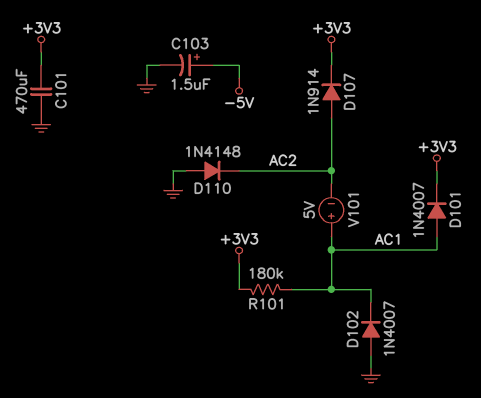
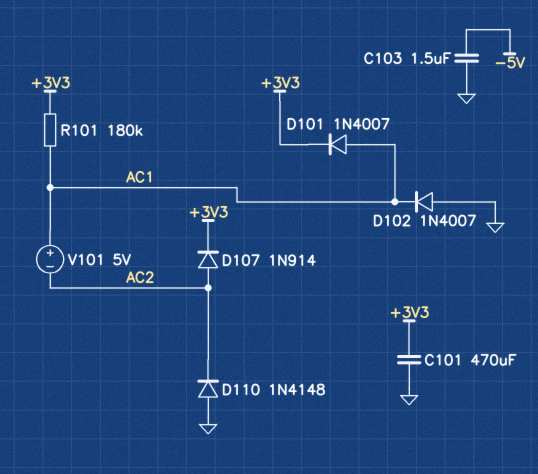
C103: 1.5uF (plus -5V, minus GND) -> 1.5uF (-5V, GND)

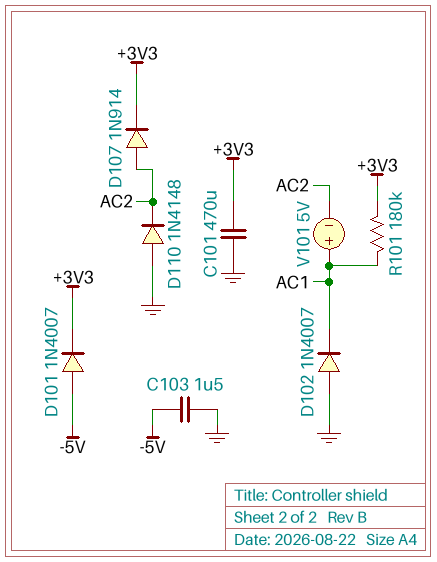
D101: diode 1N4007 (A AC1, K +3V3) -> diode 1N4007 (A -5V, K +3V3)

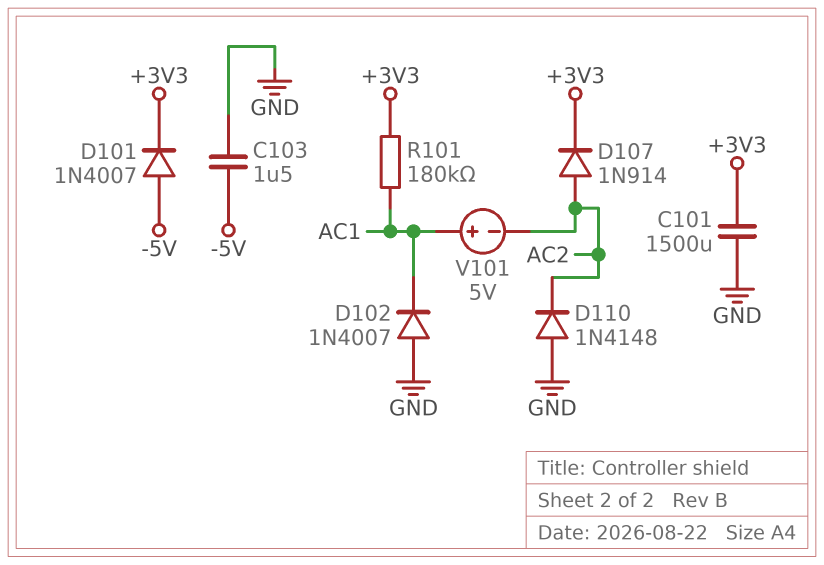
C101: 470uF (+3V3, GND) -> 1500uF (+3V3, GND)

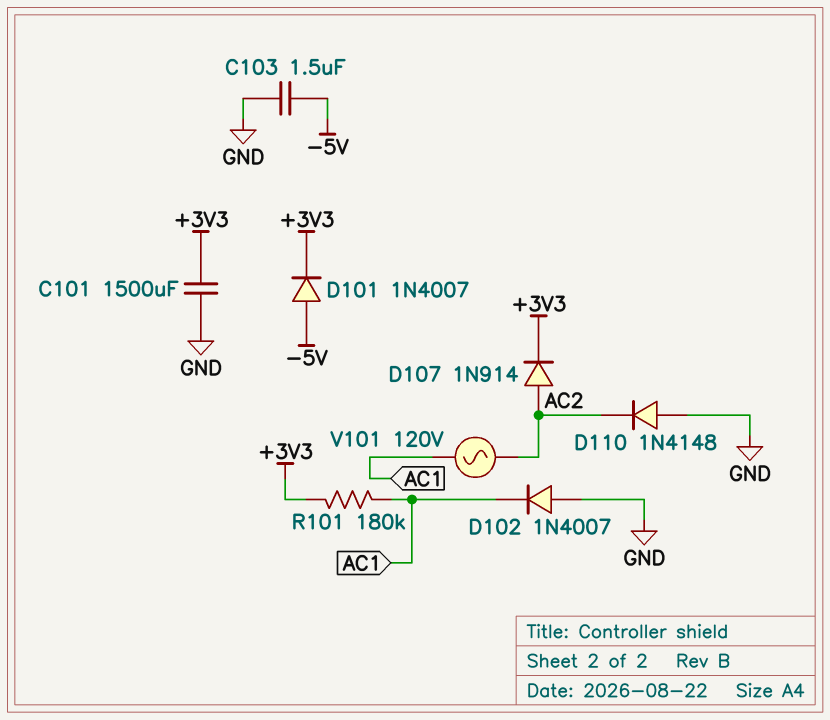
V101: 5V (plus AC1, minus AC2) -> AC 120V (AC1, AC2)

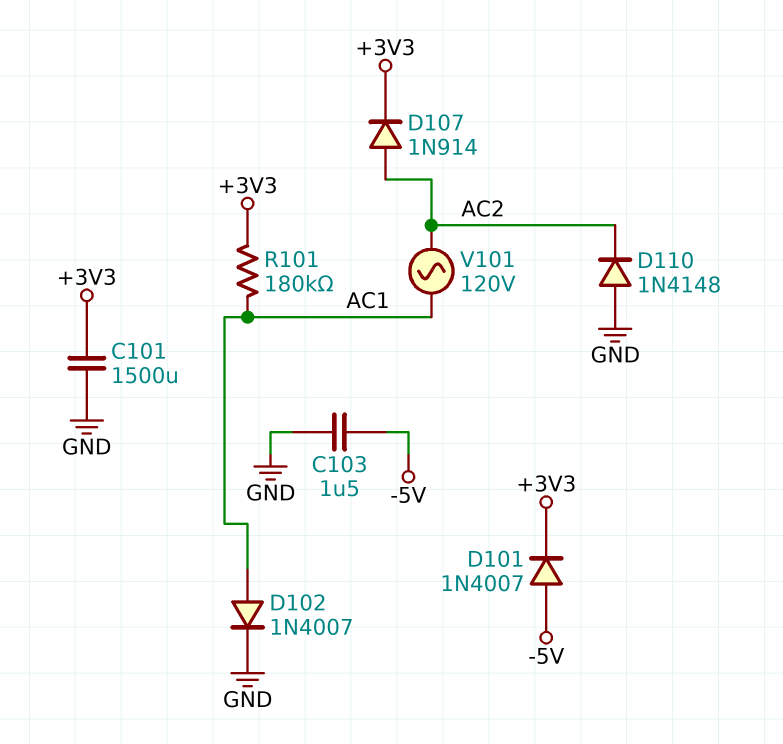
D102: diode 1N4007 (A GND, K AC1) -> diode 1N4007 (A AC1, K GND)

